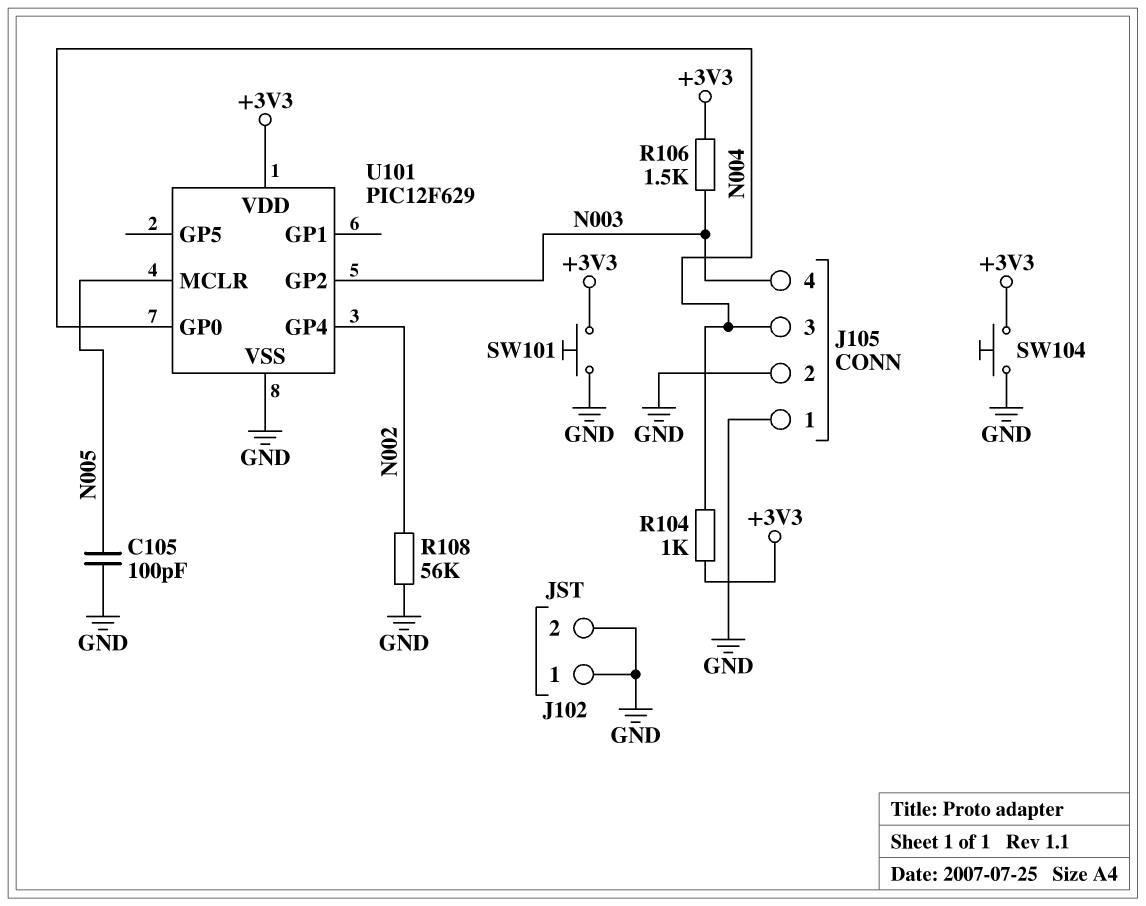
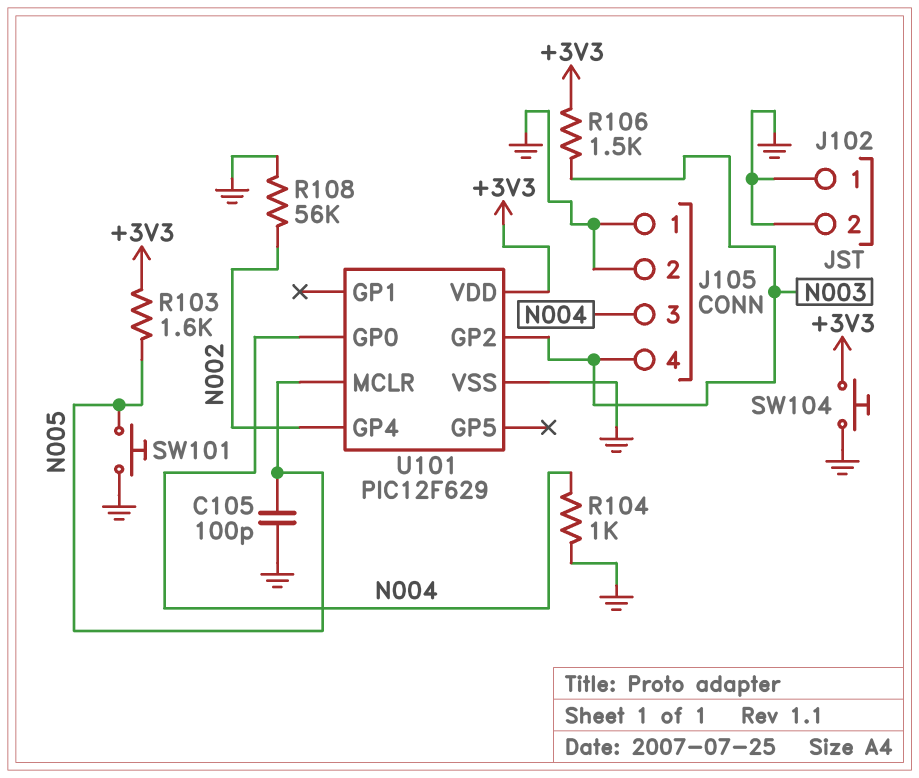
R103: none -> 1.6k (+3V3, N005)
R104: 1k (+3V3, N004) -> 1k (GND, N004)
SW101: button (+3V3, GND) -> button (GND, N005)

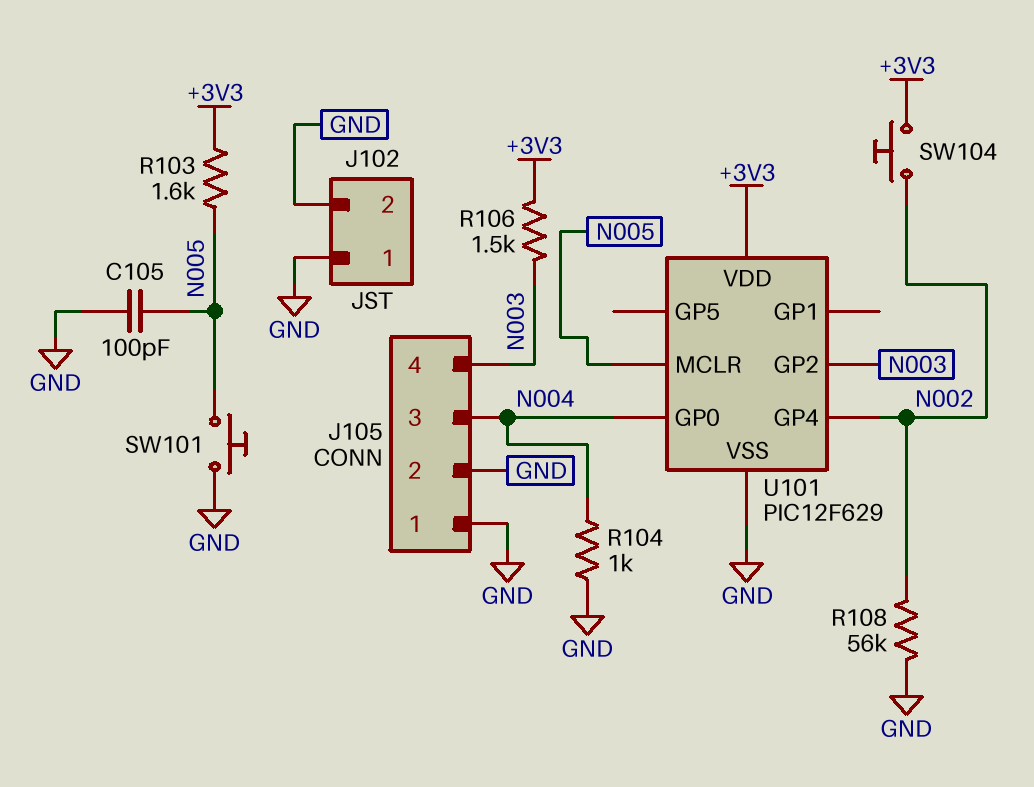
SW104: button (+3V3, GND) -> button (+3V3, N002)

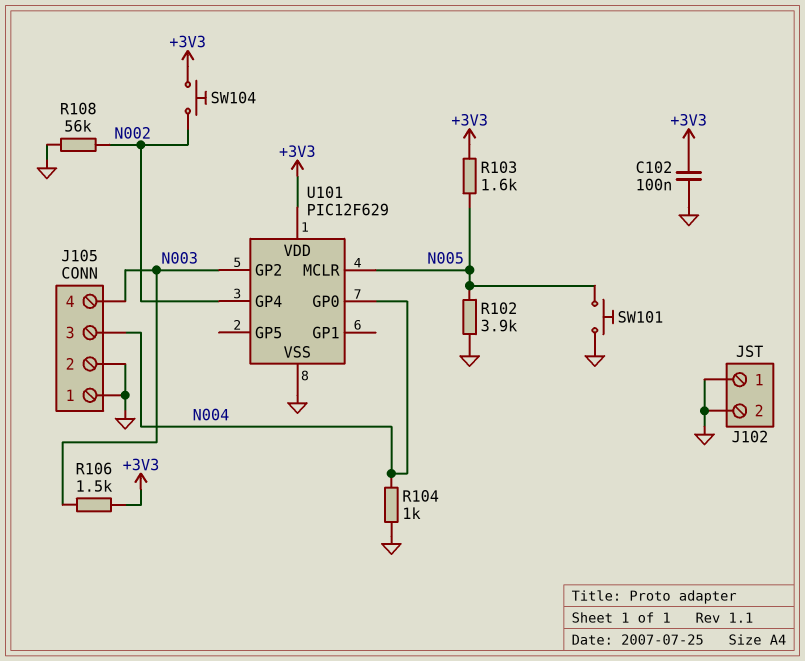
C102: none -> 100nF (+3V3, GND)
C105: 100pF (GND, N005) -> none
R102: none -> 3.9k (GND, N005)

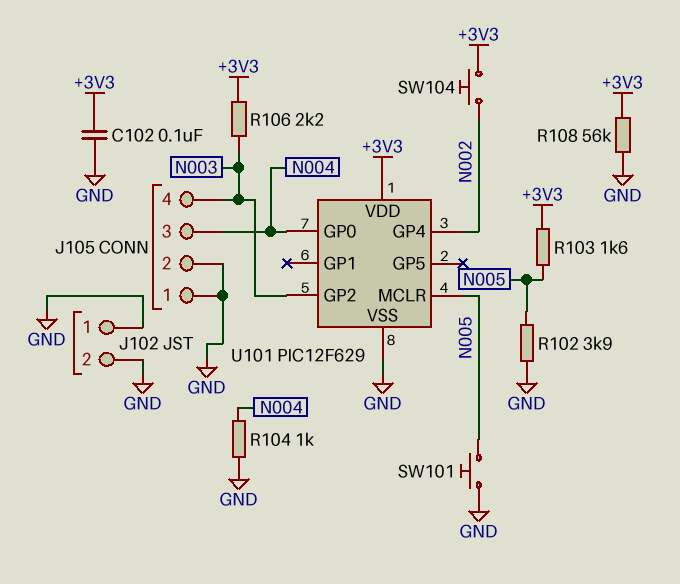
R106: 1.5k (+3V3, N003) -> 2.2k (+3V3, N003)
R108: 56k (GND, N002) -> 56k (+3V3, GND)

